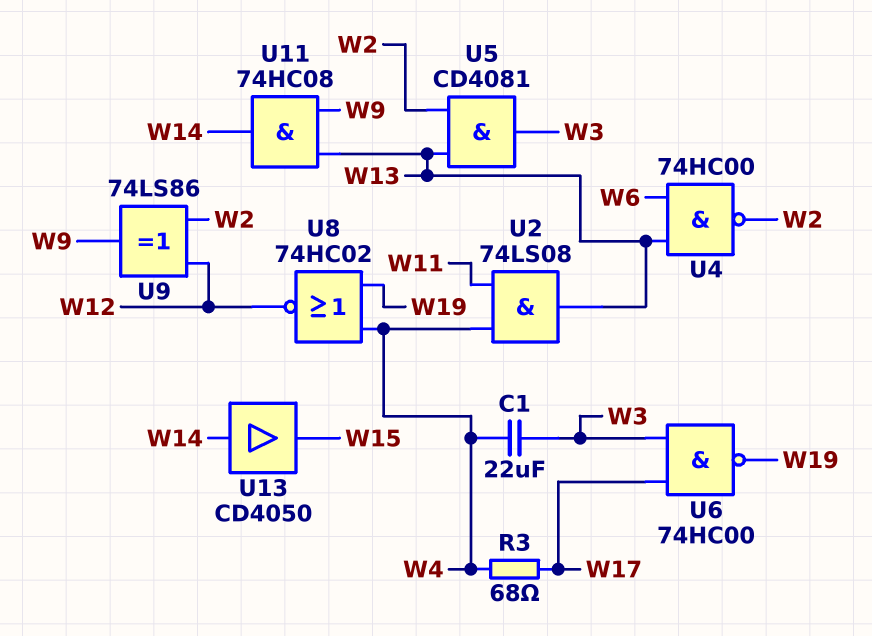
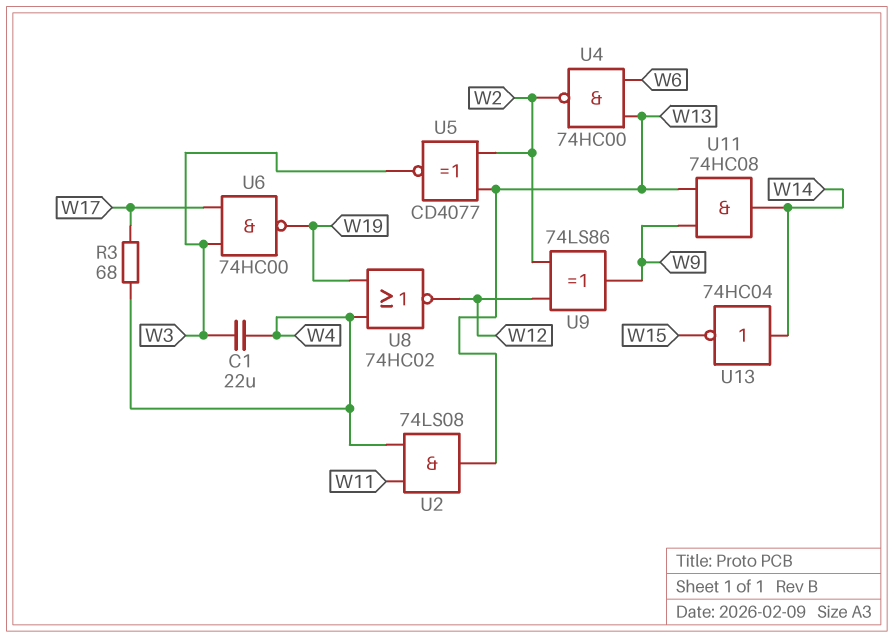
U5: AND CD4081 (in W2, in W13, out W3) -> XNOR CD4077 (in W2, in W13, out W3)
U13: buffer CD4050 (in W14, out W15) -> NOT 74HC04 (in W14, out W15)

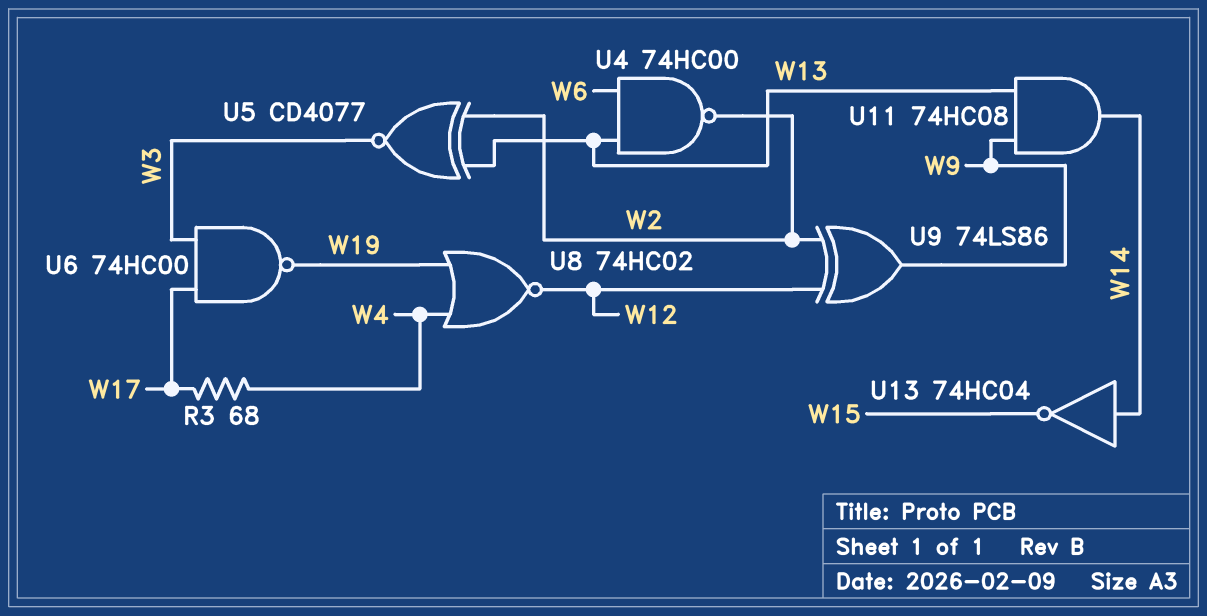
C1: 22uF (W3, W4) -> none
U2: AND 74LS08 (in W4, in W11, out W13) -> none

